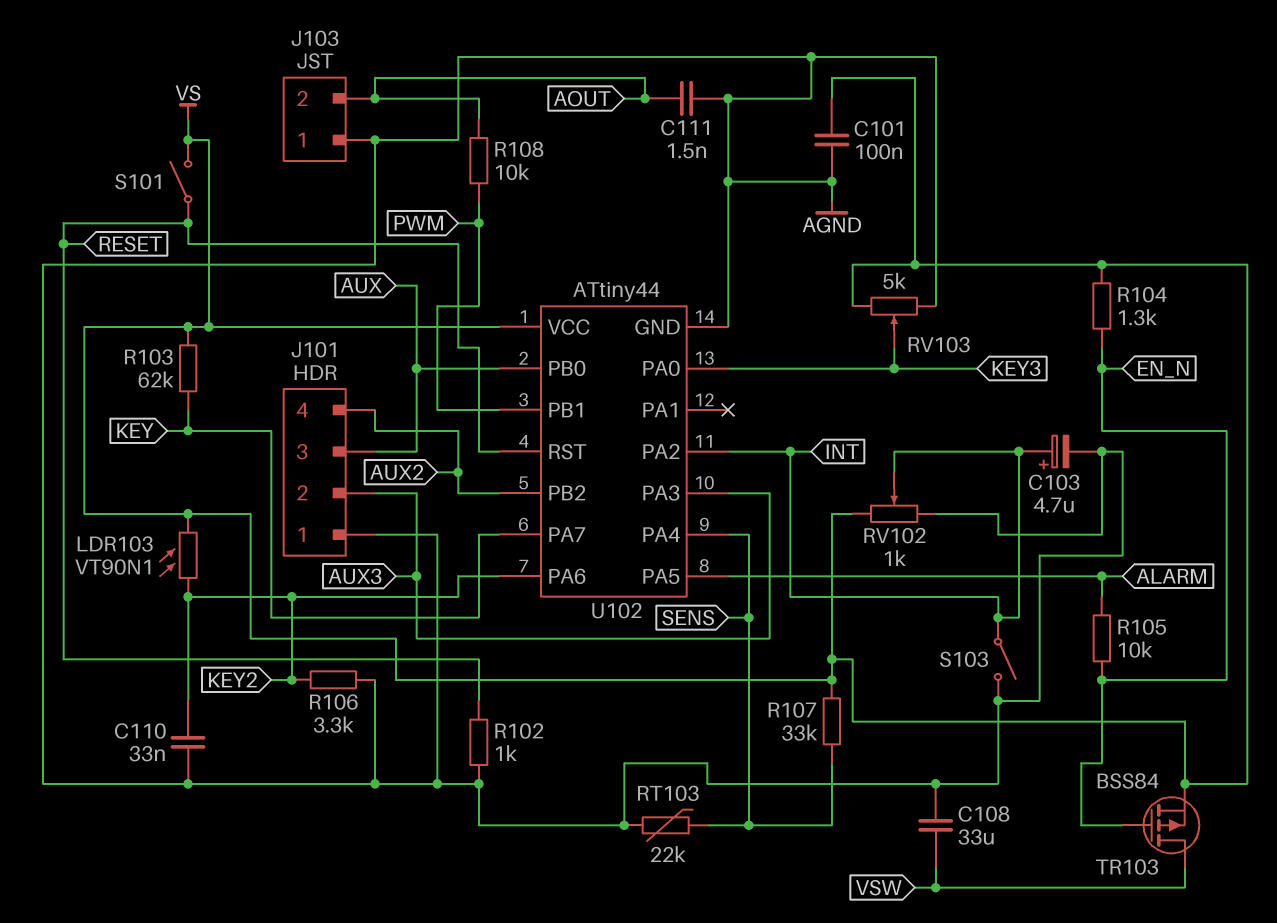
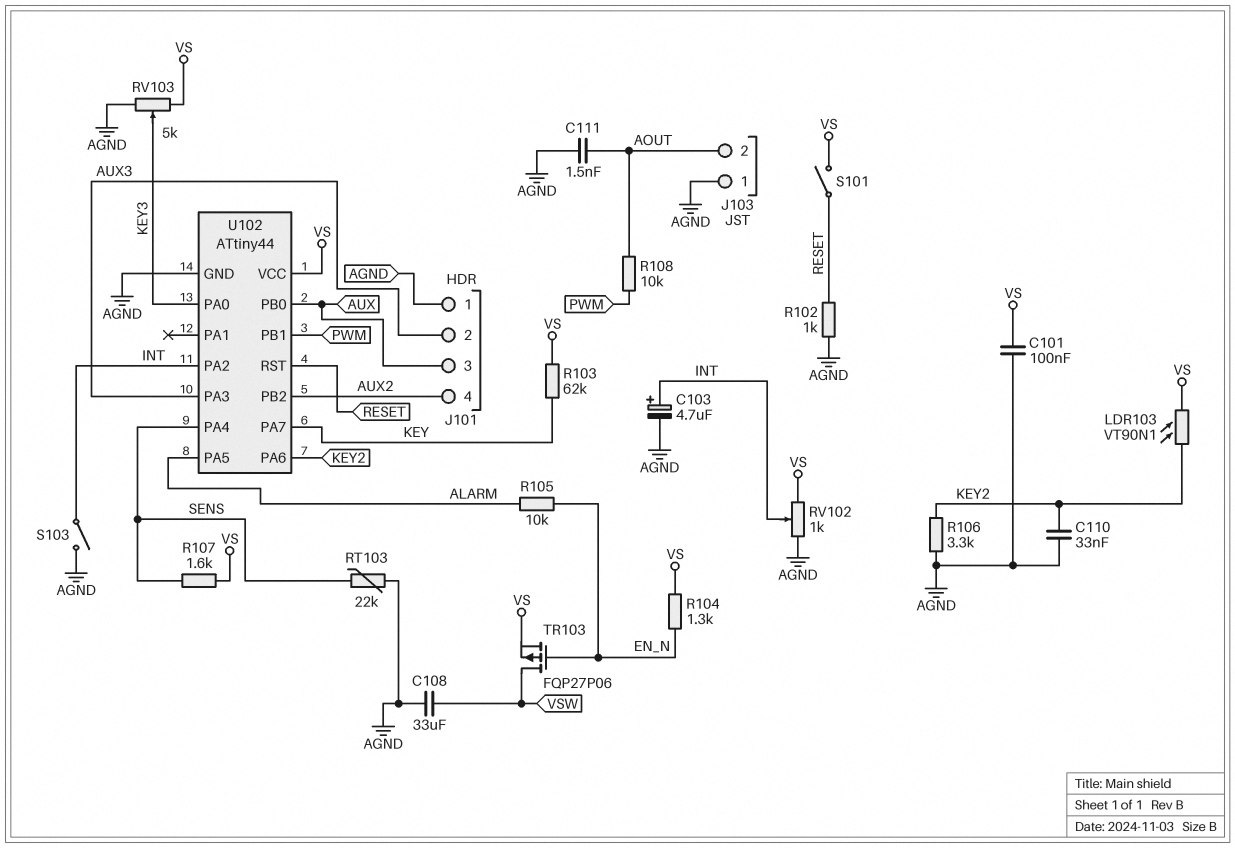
R107: 33k (SENS, VS) -> 1.6k (SENS, VS)
TR103: PMOS BSS84 (G EN_N, D VSW, S VS) -> PMOS FQP27P06 (G EN_N, D VSW, S VS)

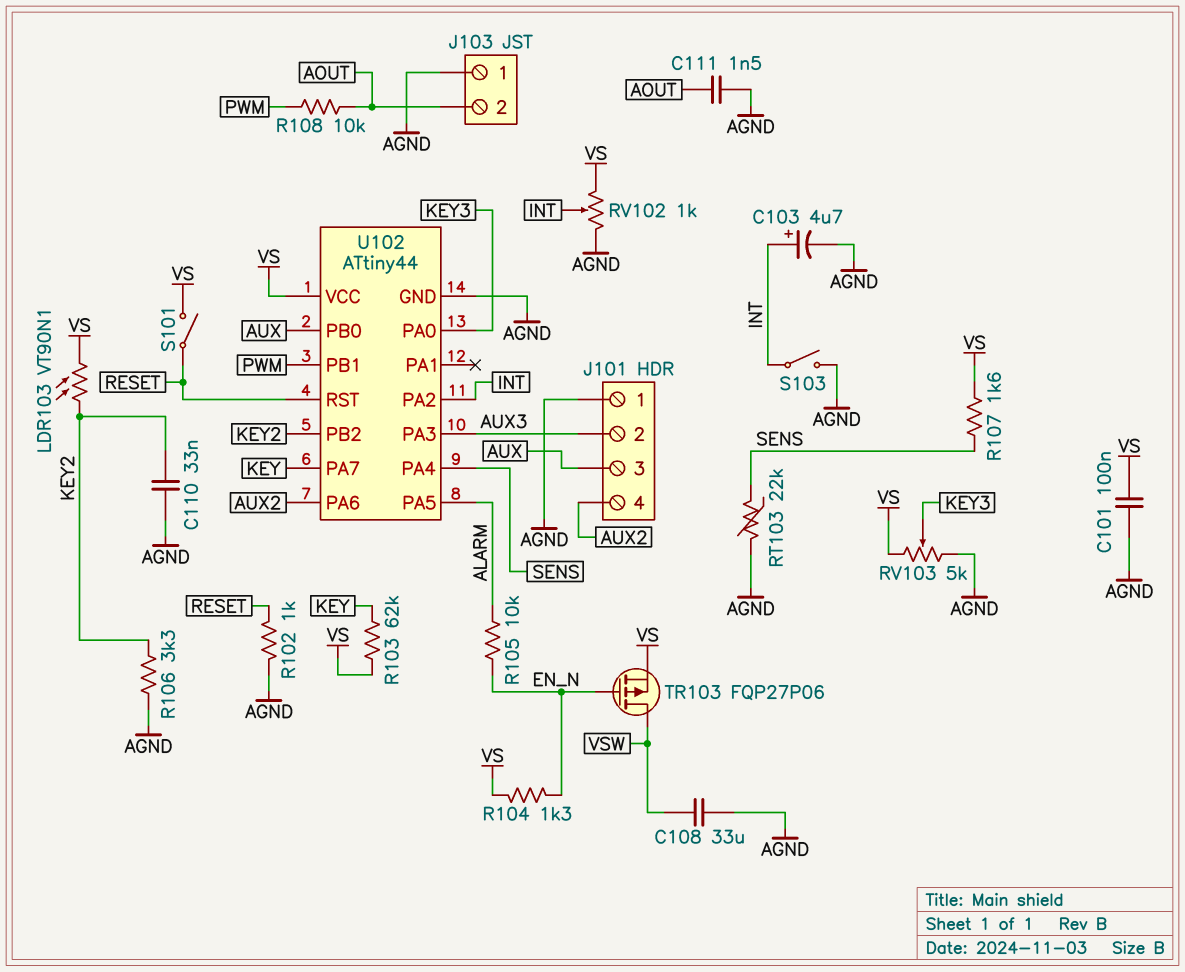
U102 pin PA6: KEY2 -> AUX2
U102 pin PB2: AUX2 -> KEY2

